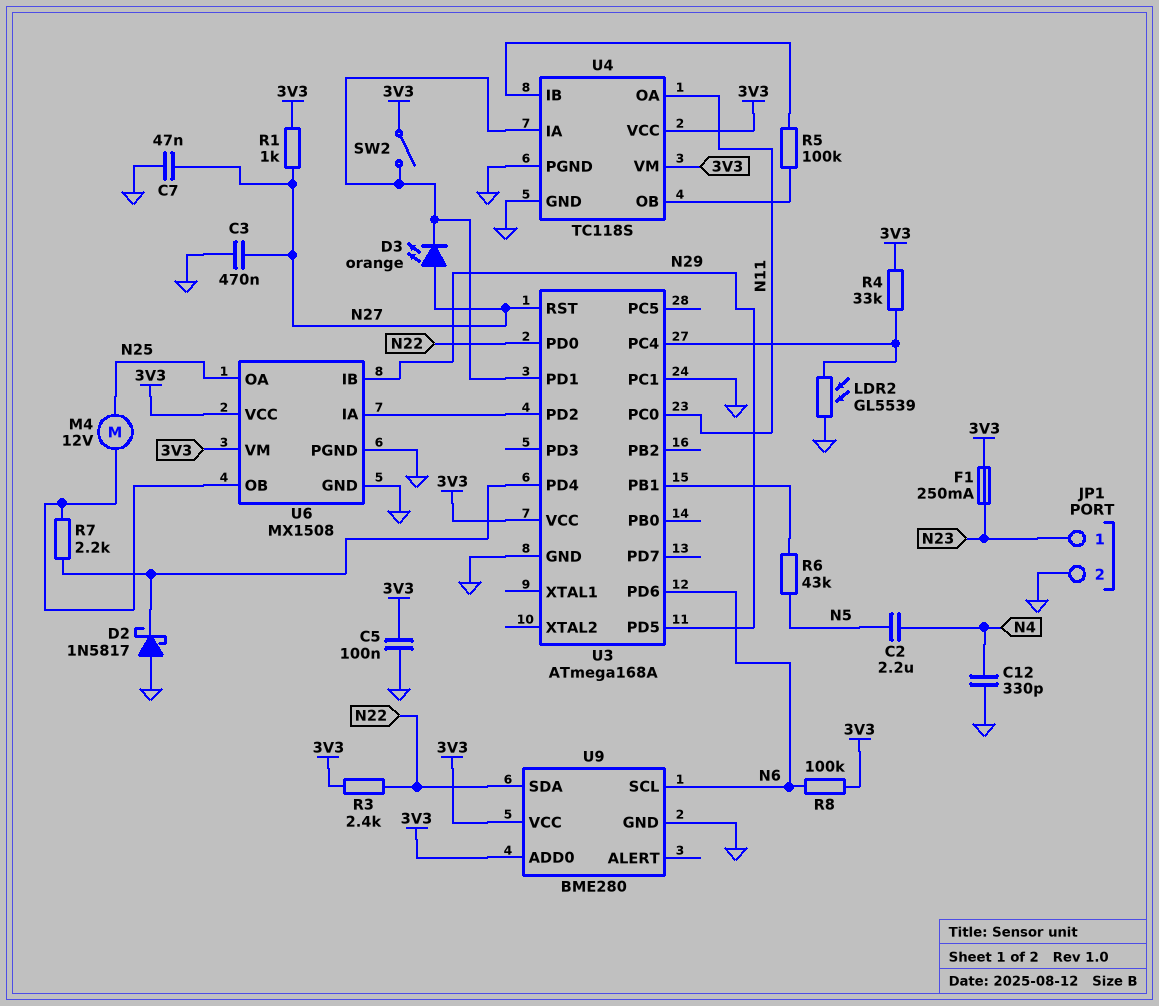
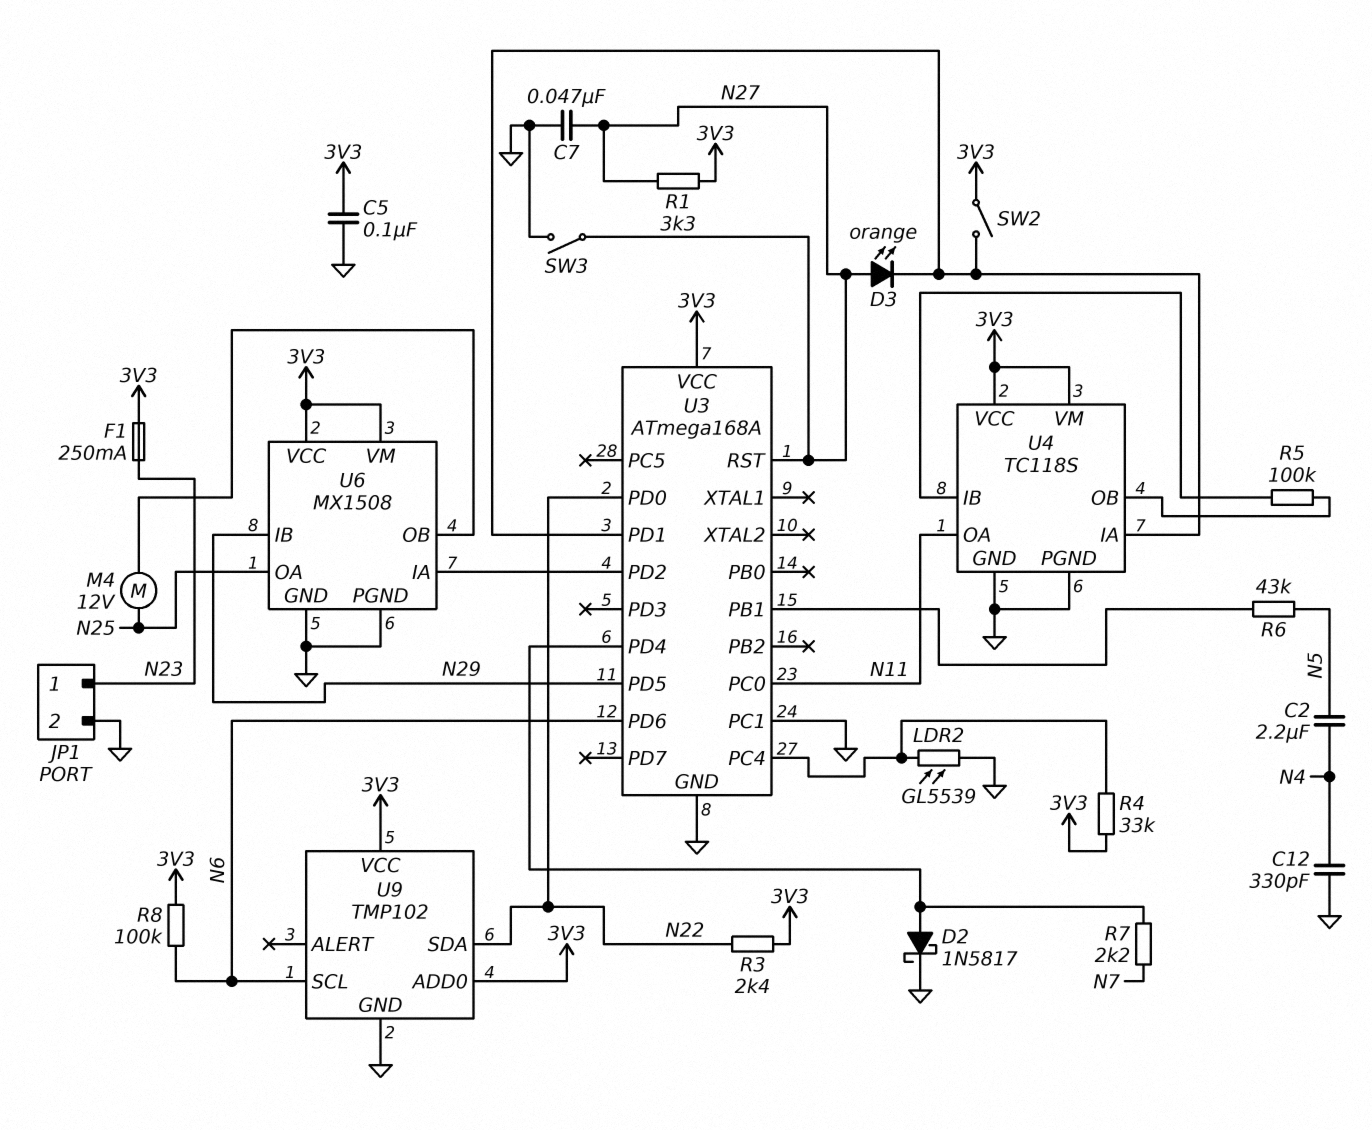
C3: 470nF (GND, N27) -> none
D2: schottky 1N5817 (A GND, K U3/PD4) -> schottky 1N5817 (A U3/PD4, K GND)
R1: 1k (3V3, N27) -> 3.3k (3V3, N27)
R7: 2.2k (U3/PD4, U6/OB) -> 2.2k (N7, U3/PD4)
SW3: none -> switch (GND, N27)
U9: BME280 -> TMP102

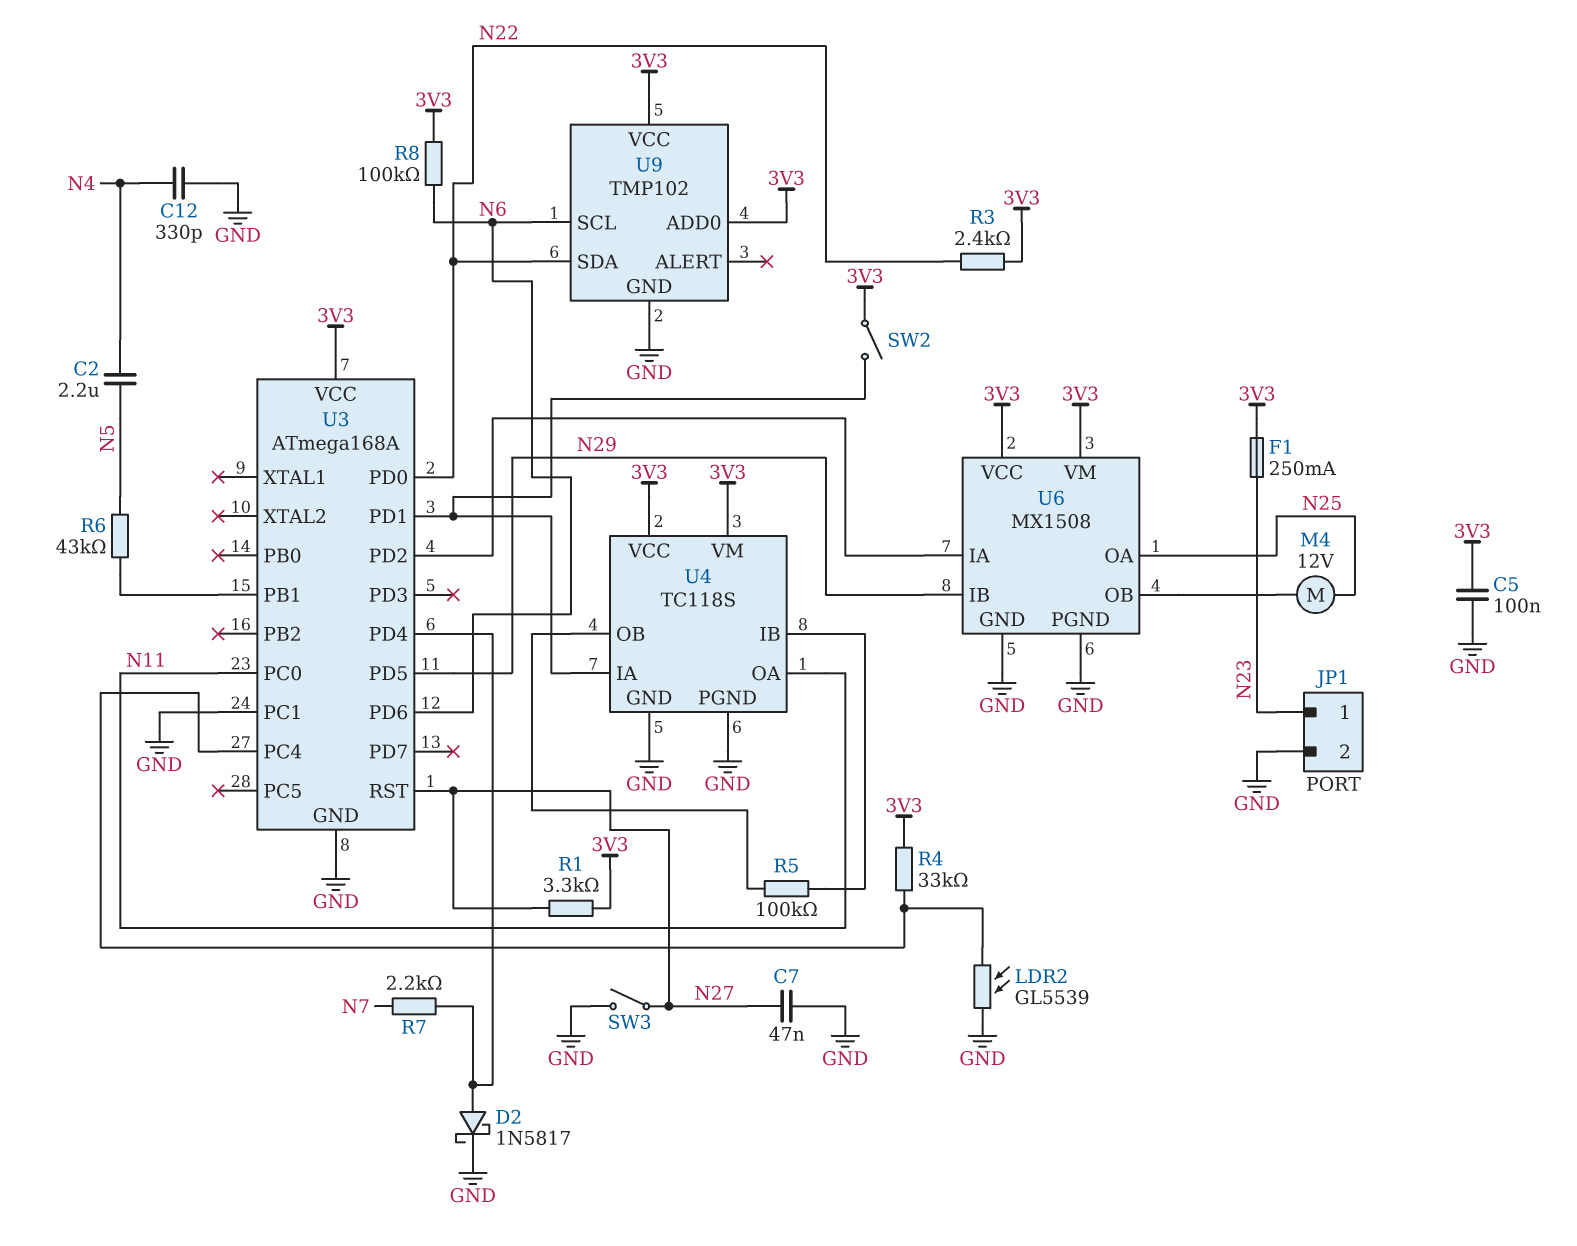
D3: LED orange (A N27, K U3/PD1) -> none

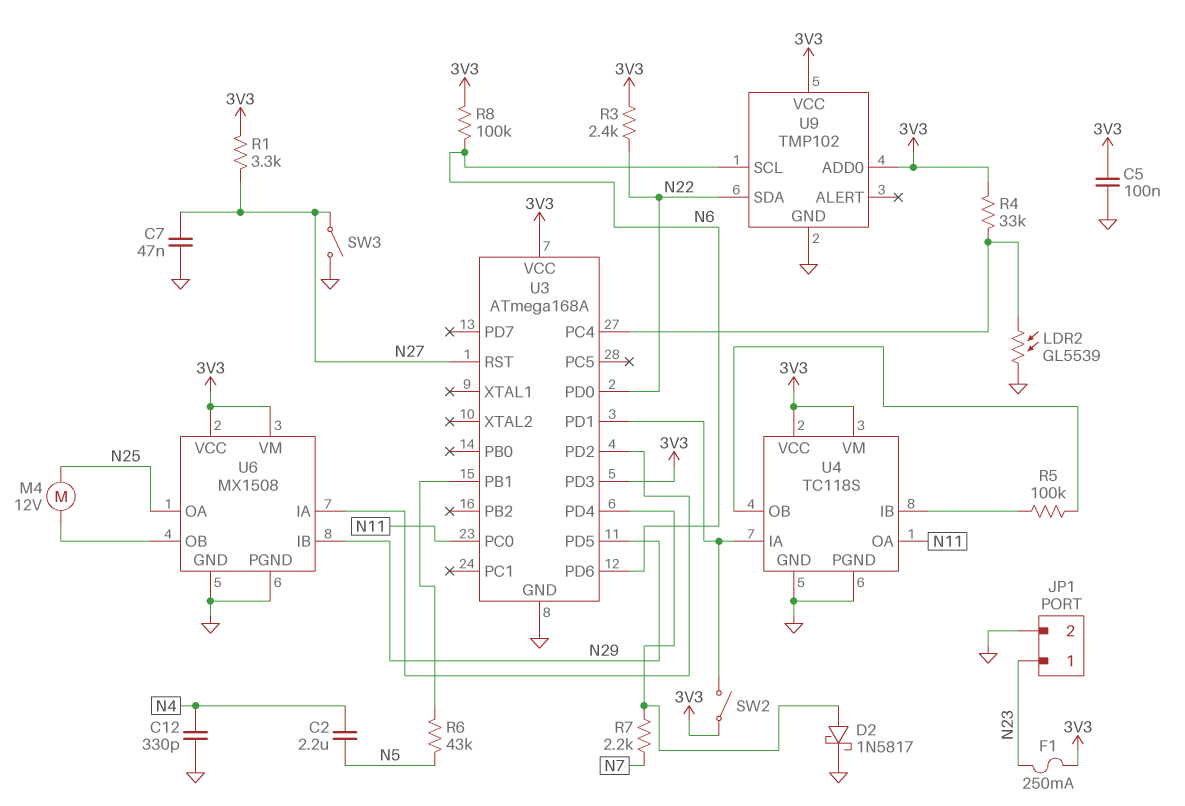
U3 pin PC1: GND -> none
U3 pin PD3: none -> 3V3

